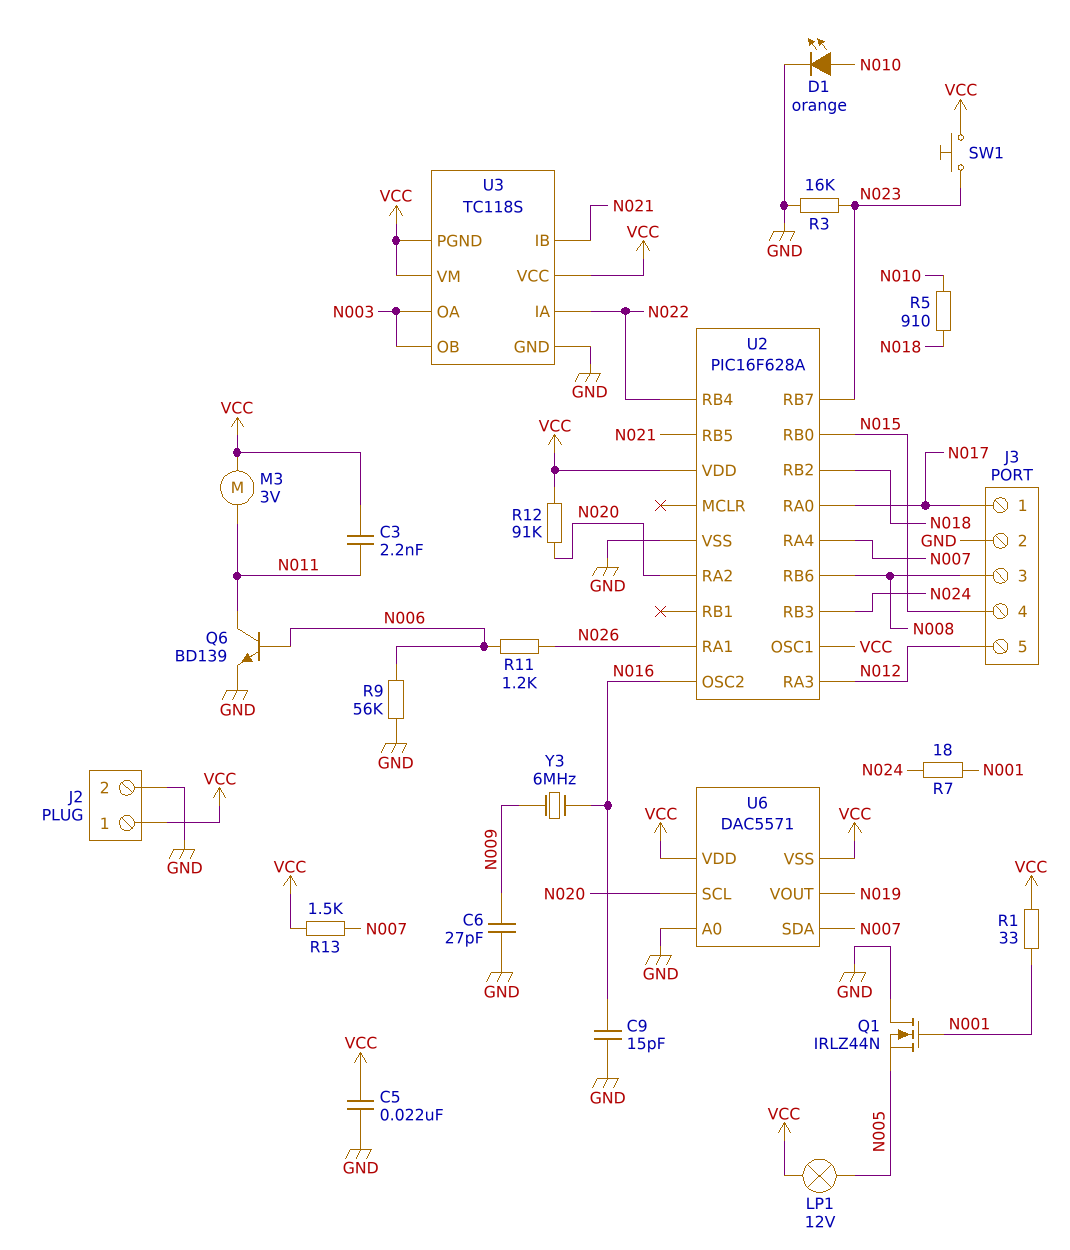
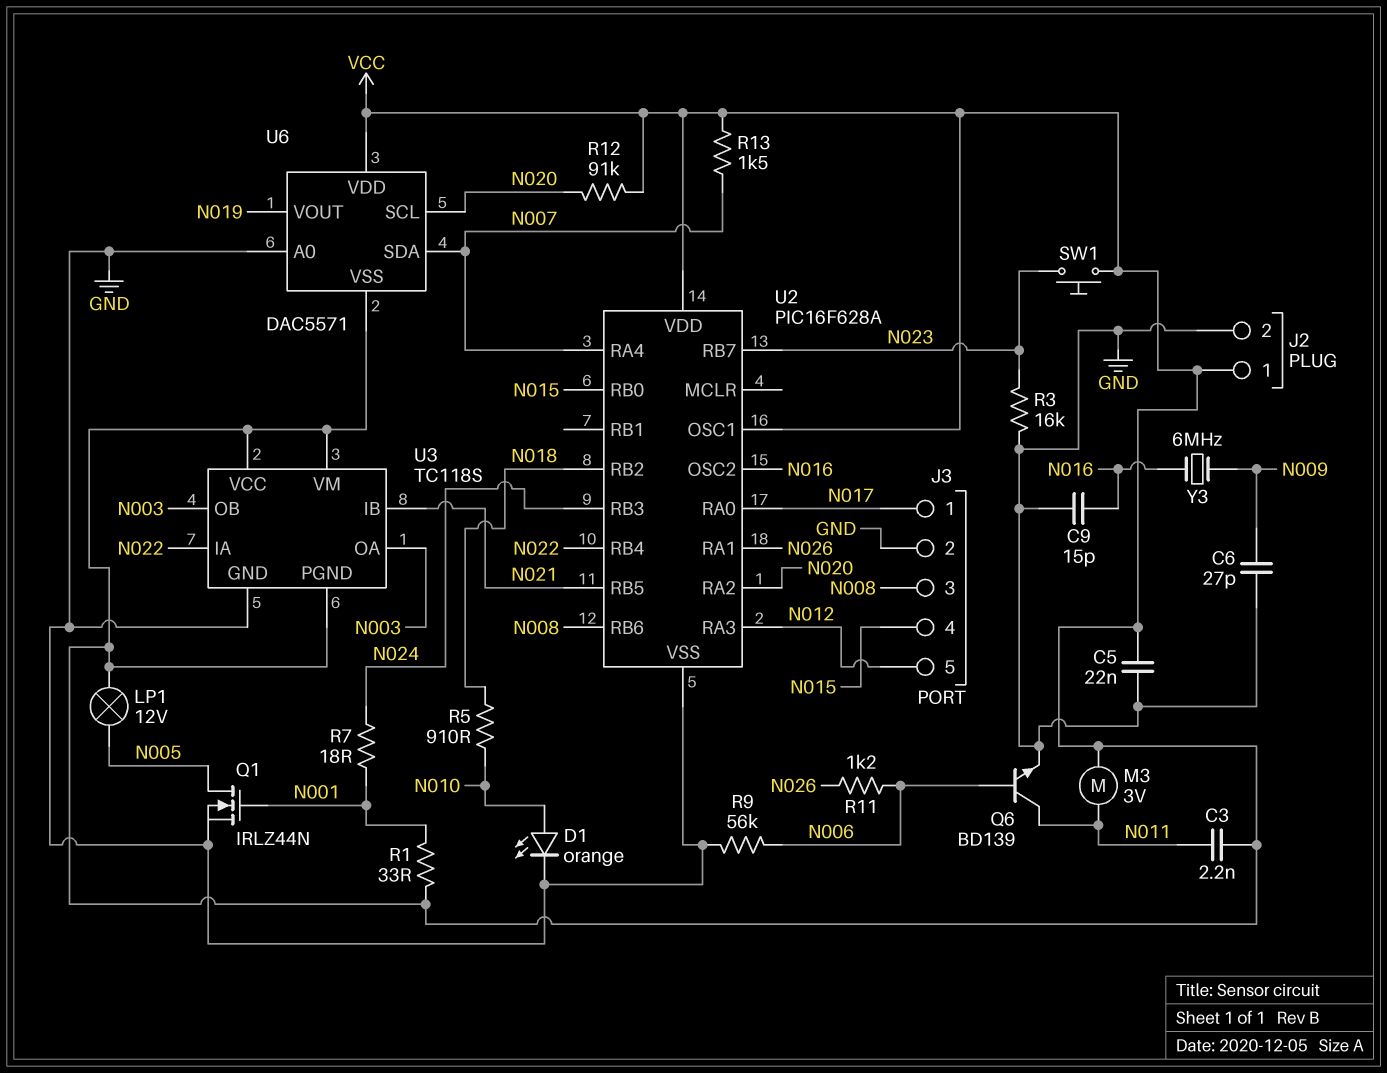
Q1: NMOS IRLZ44N (G N001, D GND, S N005) -> NMOS IRLZ44N (G N001, D N005, S GND)

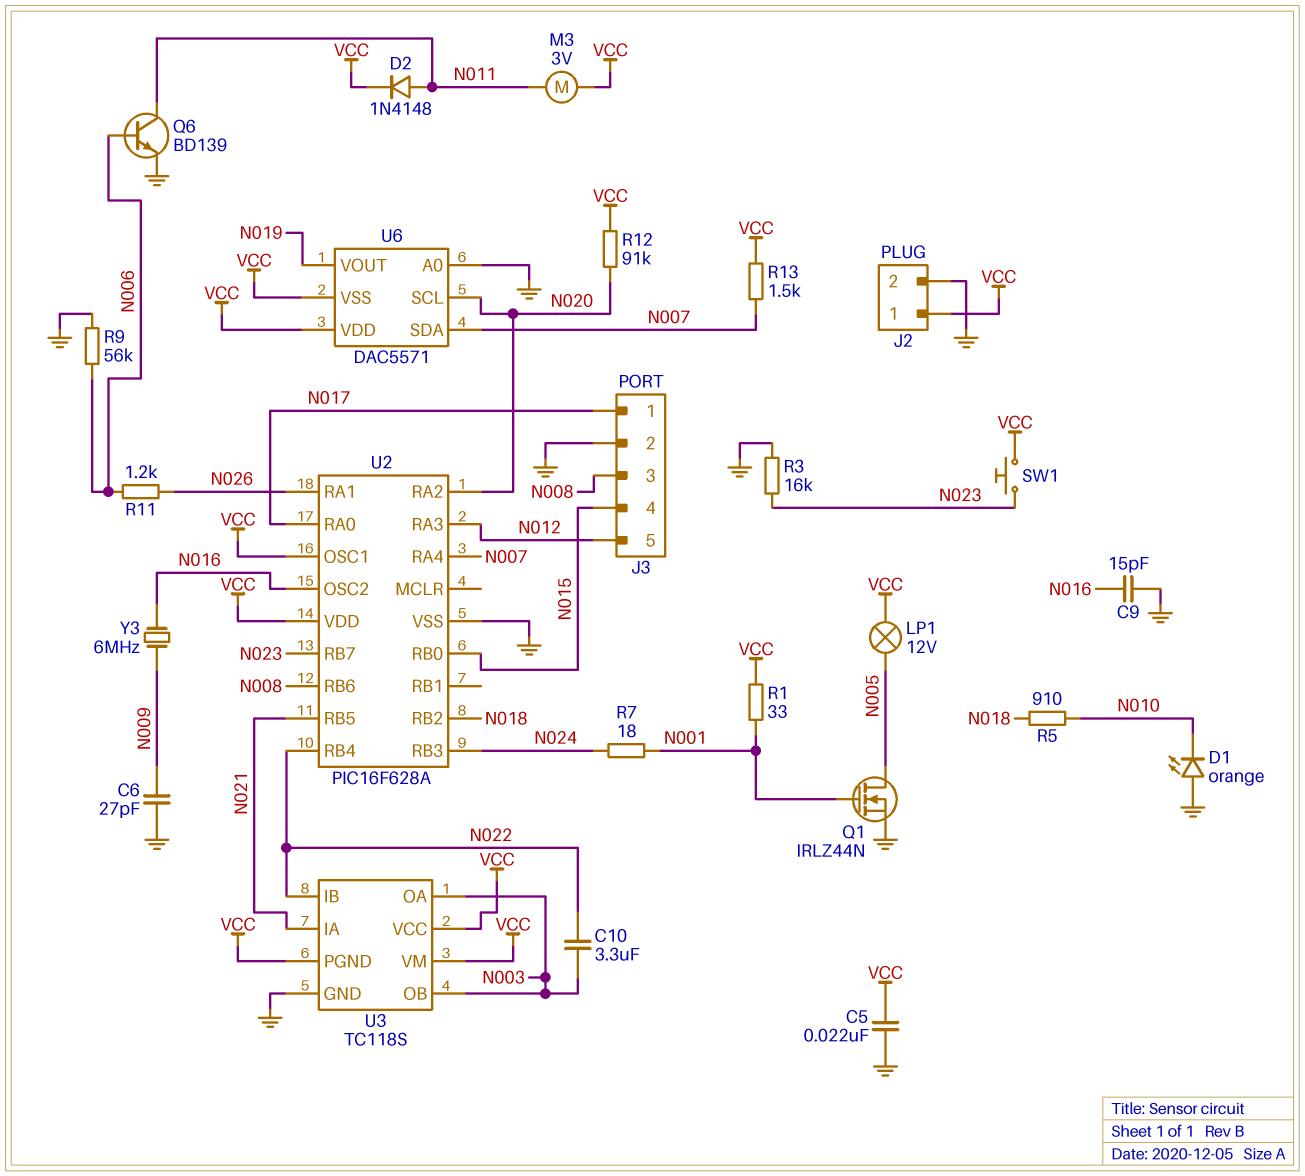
C3: 2.2nF (N011, VCC) -> none
C10: none -> 3.3uF (N003, N022)
D1: LED orange (A N010, K GND) -> LED orange (A GND, K N010)
D2: none -> diode 1N4148 (A N011, K VCC)
U3 pin IA: N022 -> N021
U3 pin IB: N021 -> N022

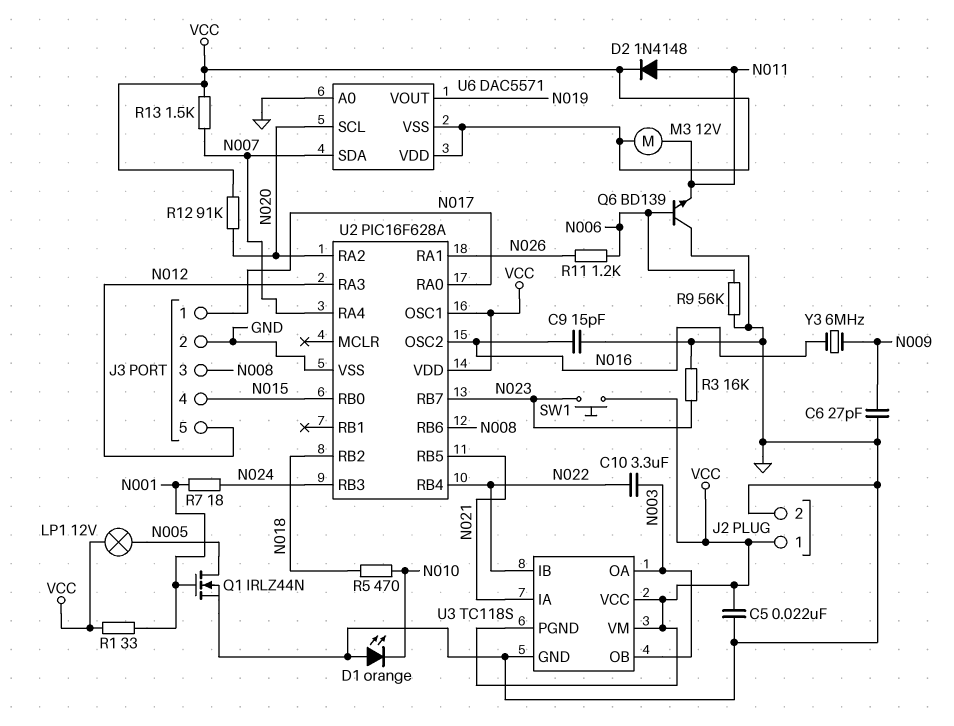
M3: motor 3V (N011, VCC) -> motor 12V (N011, VCC)
Q6: NPN BD139 (B N006, C N011, E GND) -> NPN BD139 (B N006, C GND, E N011)
R5: 910 (N010, N018) -> 470 (N010, N018)

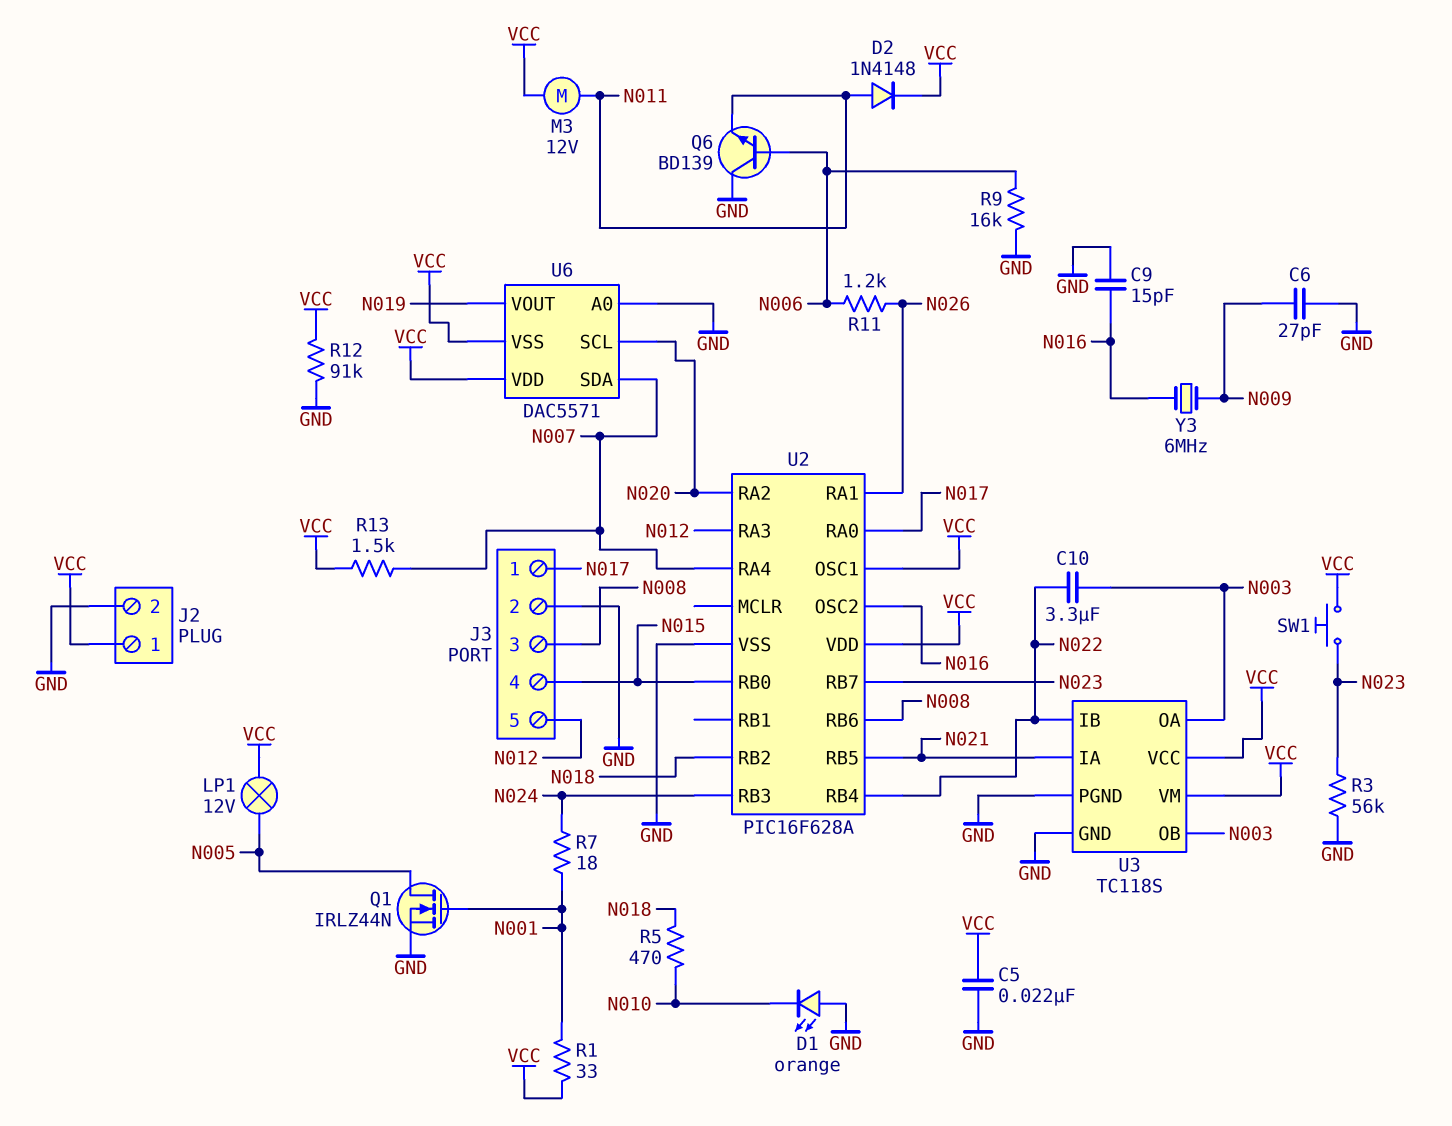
R3: 16k (GND, N023) -> 56k (GND, N023)
R9: 56k (GND, N006) -> 16k (GND, N006)
R12: 91k (N020, VCC) -> 91k (GND, VCC)
U3 pin PGND: VCC -> GND

